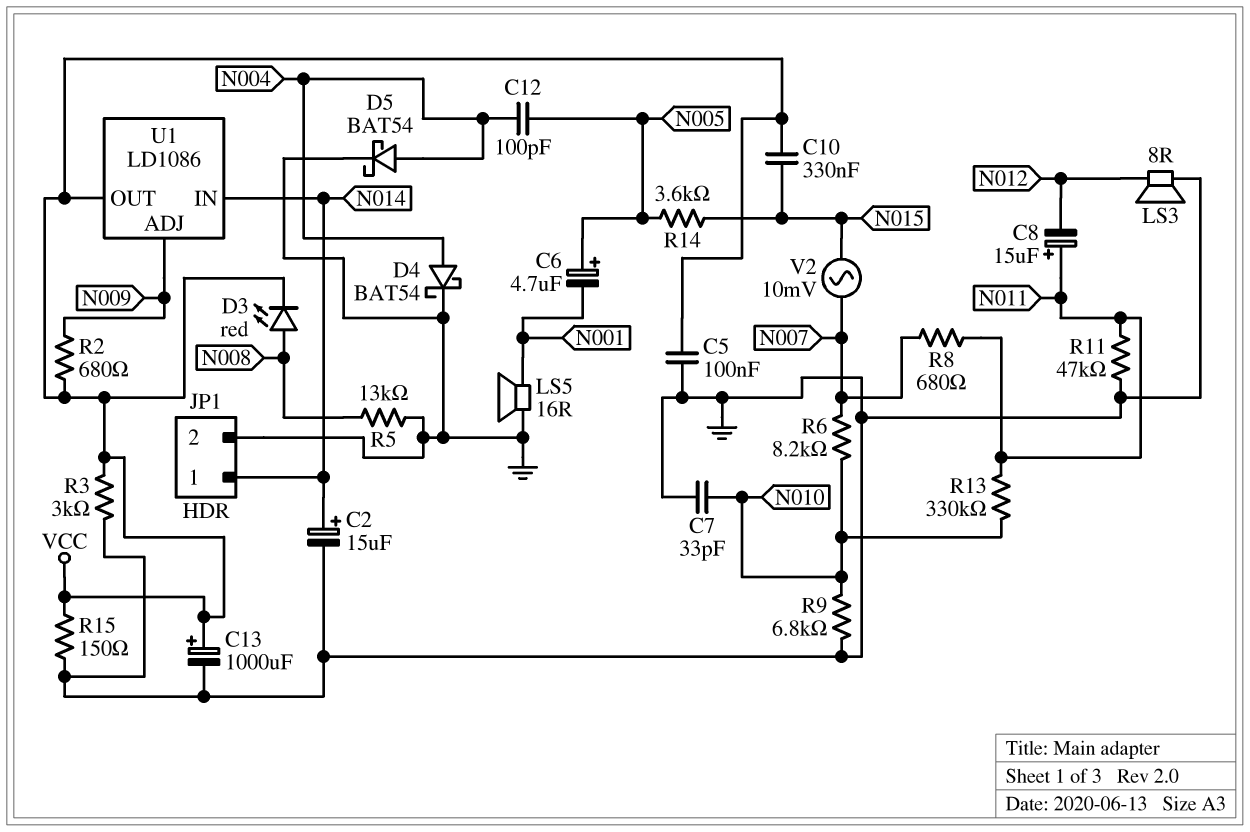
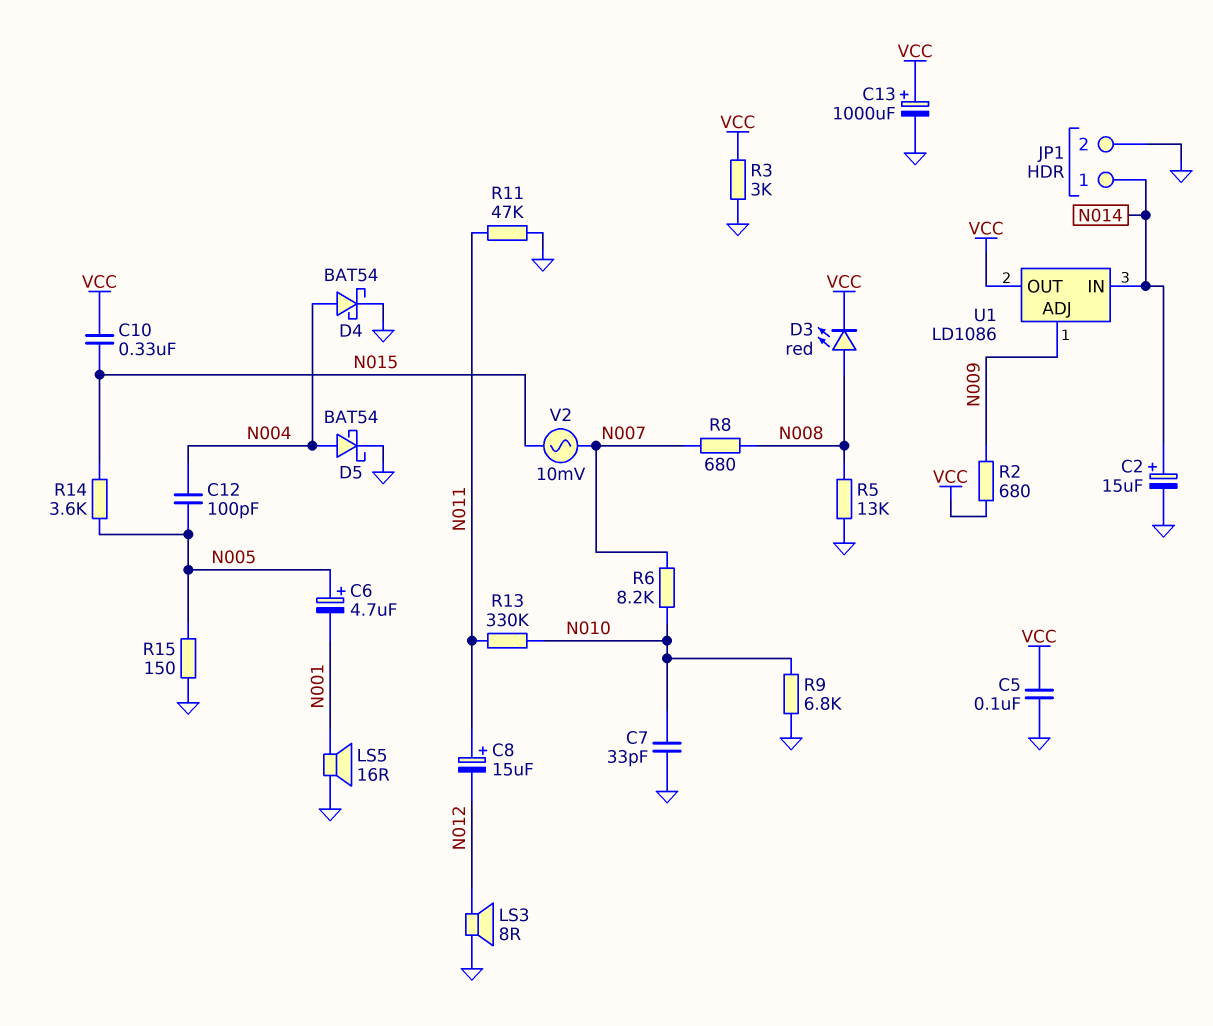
R8: 680 (N007, N011) -> 680 (N007, N008)
R15: 150 (GND, VCC) -> 150 (GND, N005)

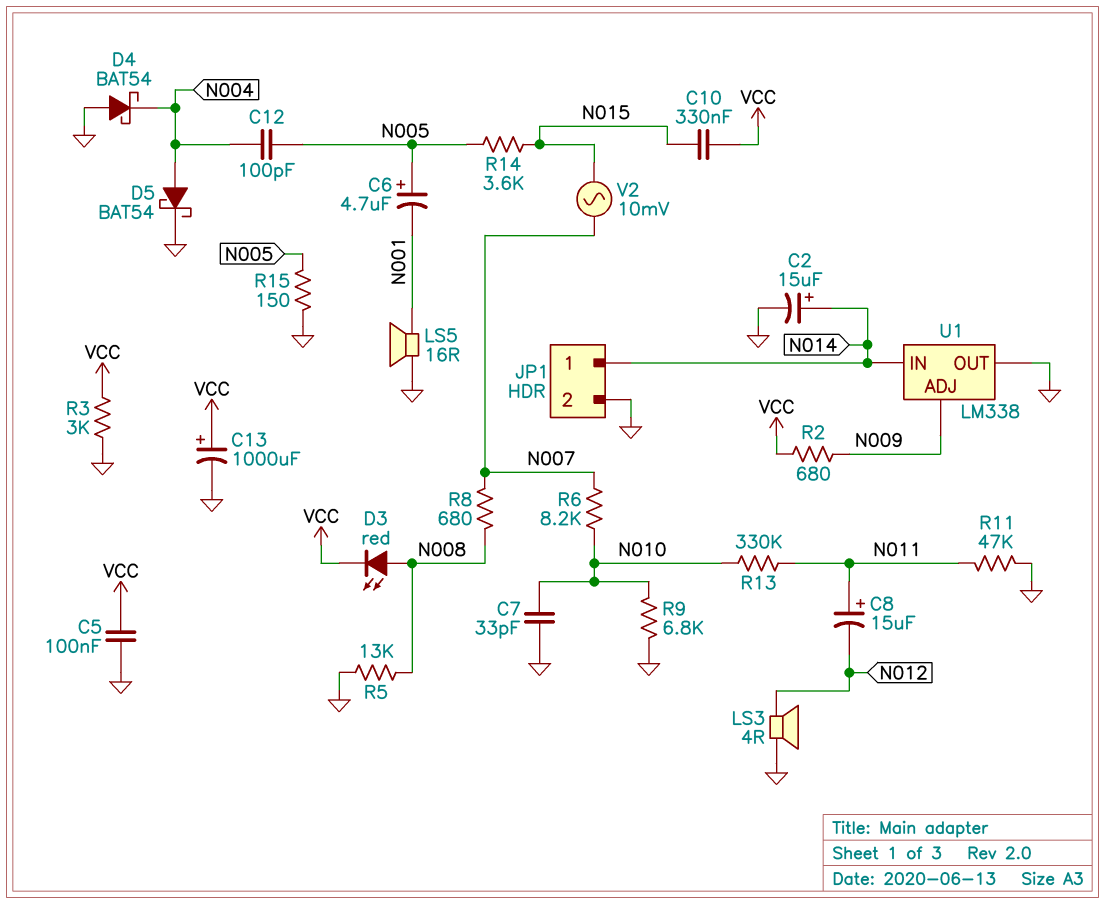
D4: schottky BAT54 (A N004, K GND) -> schottky BAT54 (A GND, K N004)
LS3: speaker 8R (GND, N012) -> speaker 4R (GND, N012)
U1: LD1086 -> LM338
U1 pin OUT: VCC -> GND

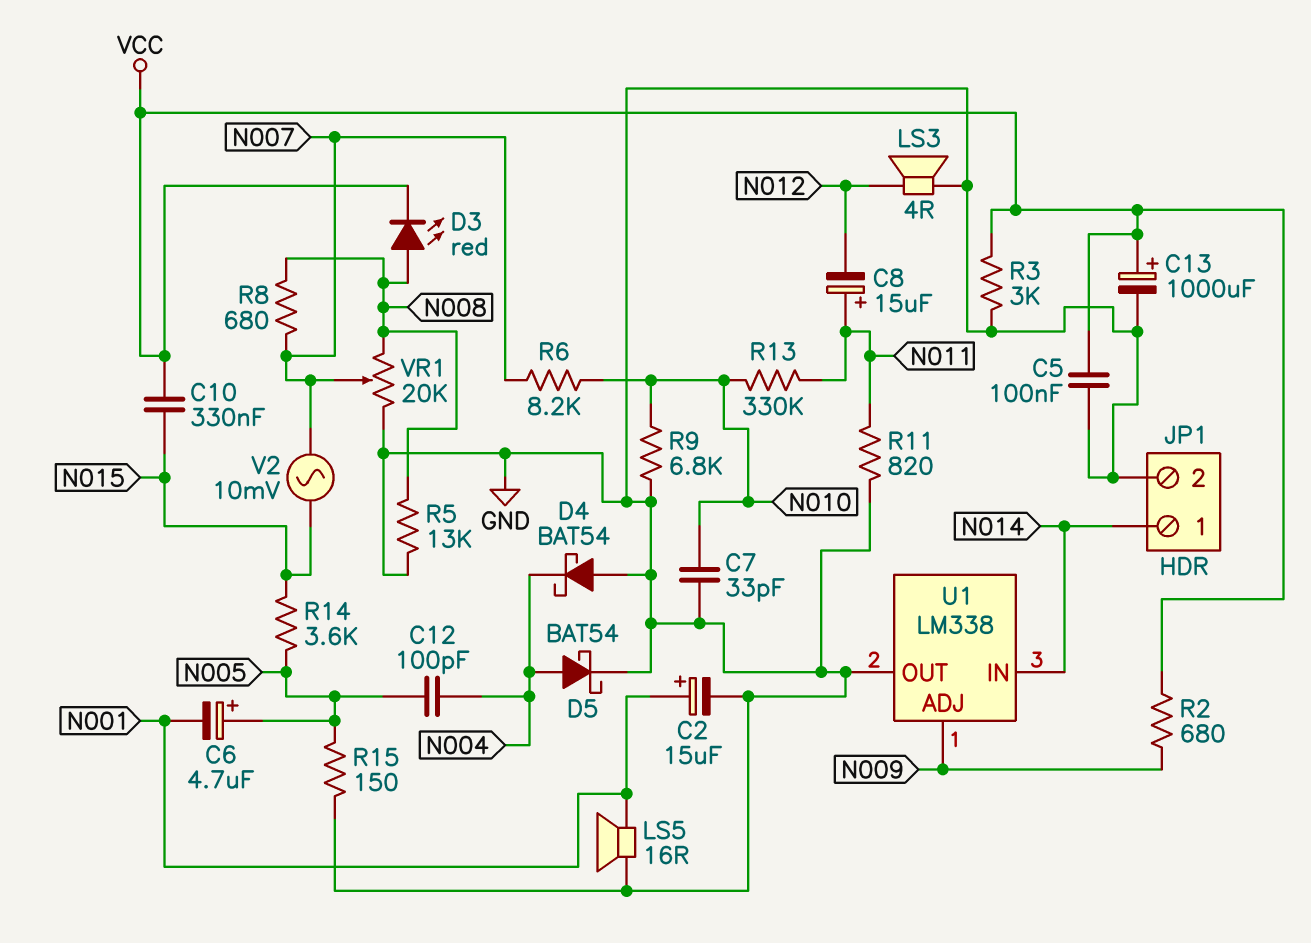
C2: 15uF (plus N014, minus GND) -> 15uF (plus N001, minus GND)
R11: 47k (GND, N011) -> 820 (GND, N011)
VR1: none -> 20k (GND, N008, wiper N007)

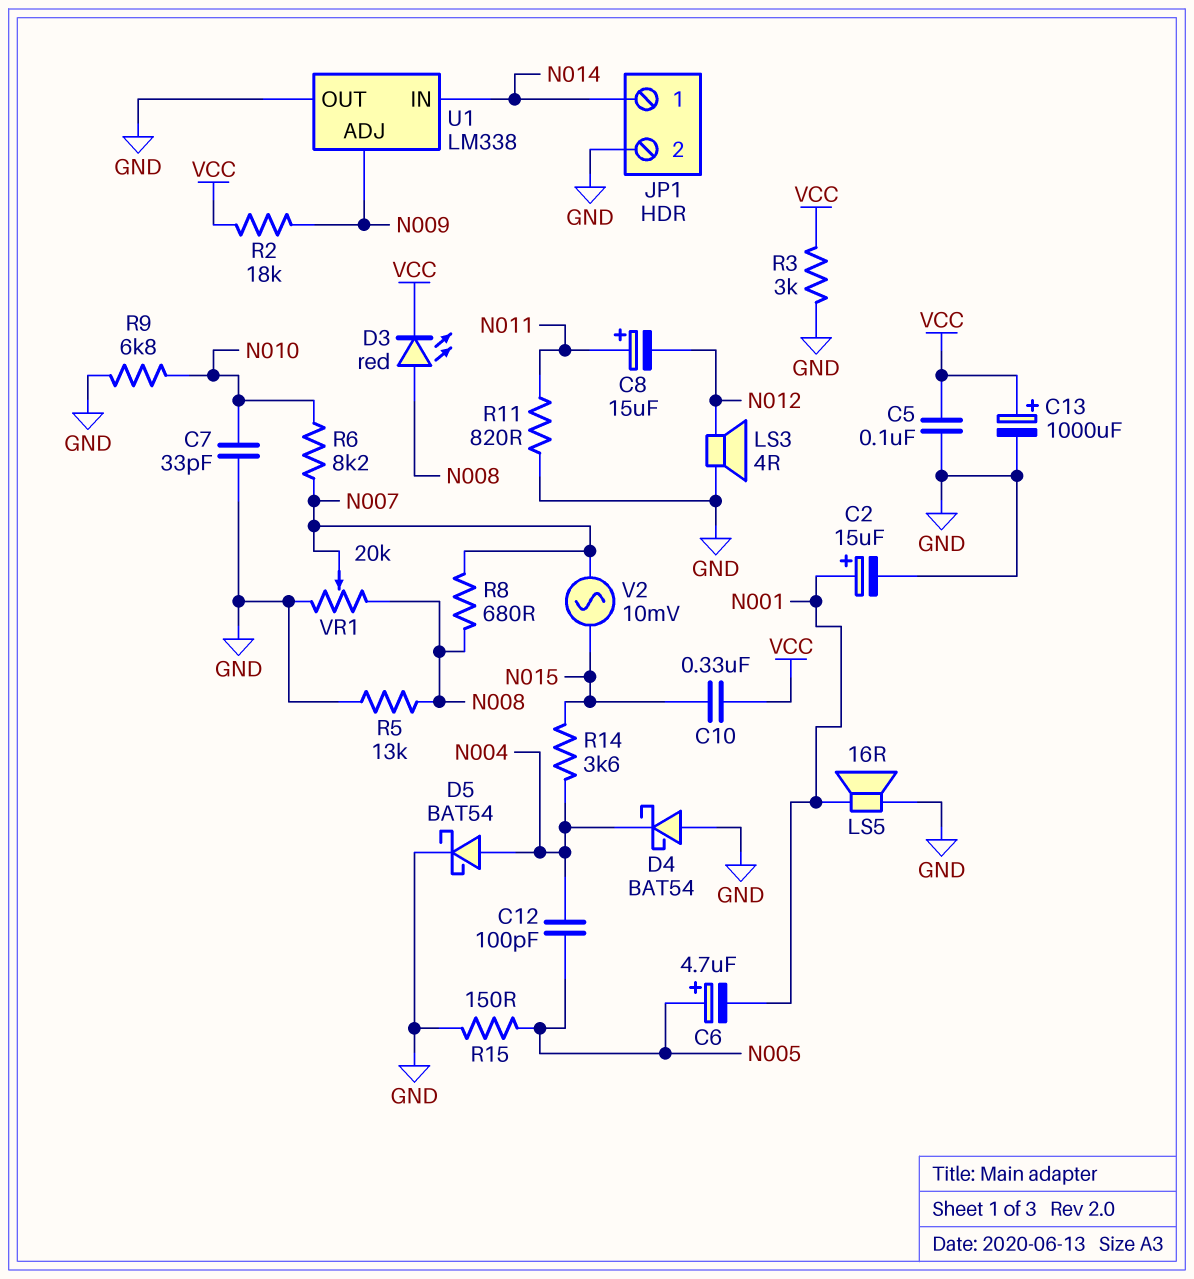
R2: 680 (N009, VCC) -> 18k (N009, VCC)
R13: 330k (N010, N011) -> none
R14: 3.6k (N005, N015) -> 3.6k (N004, N015)

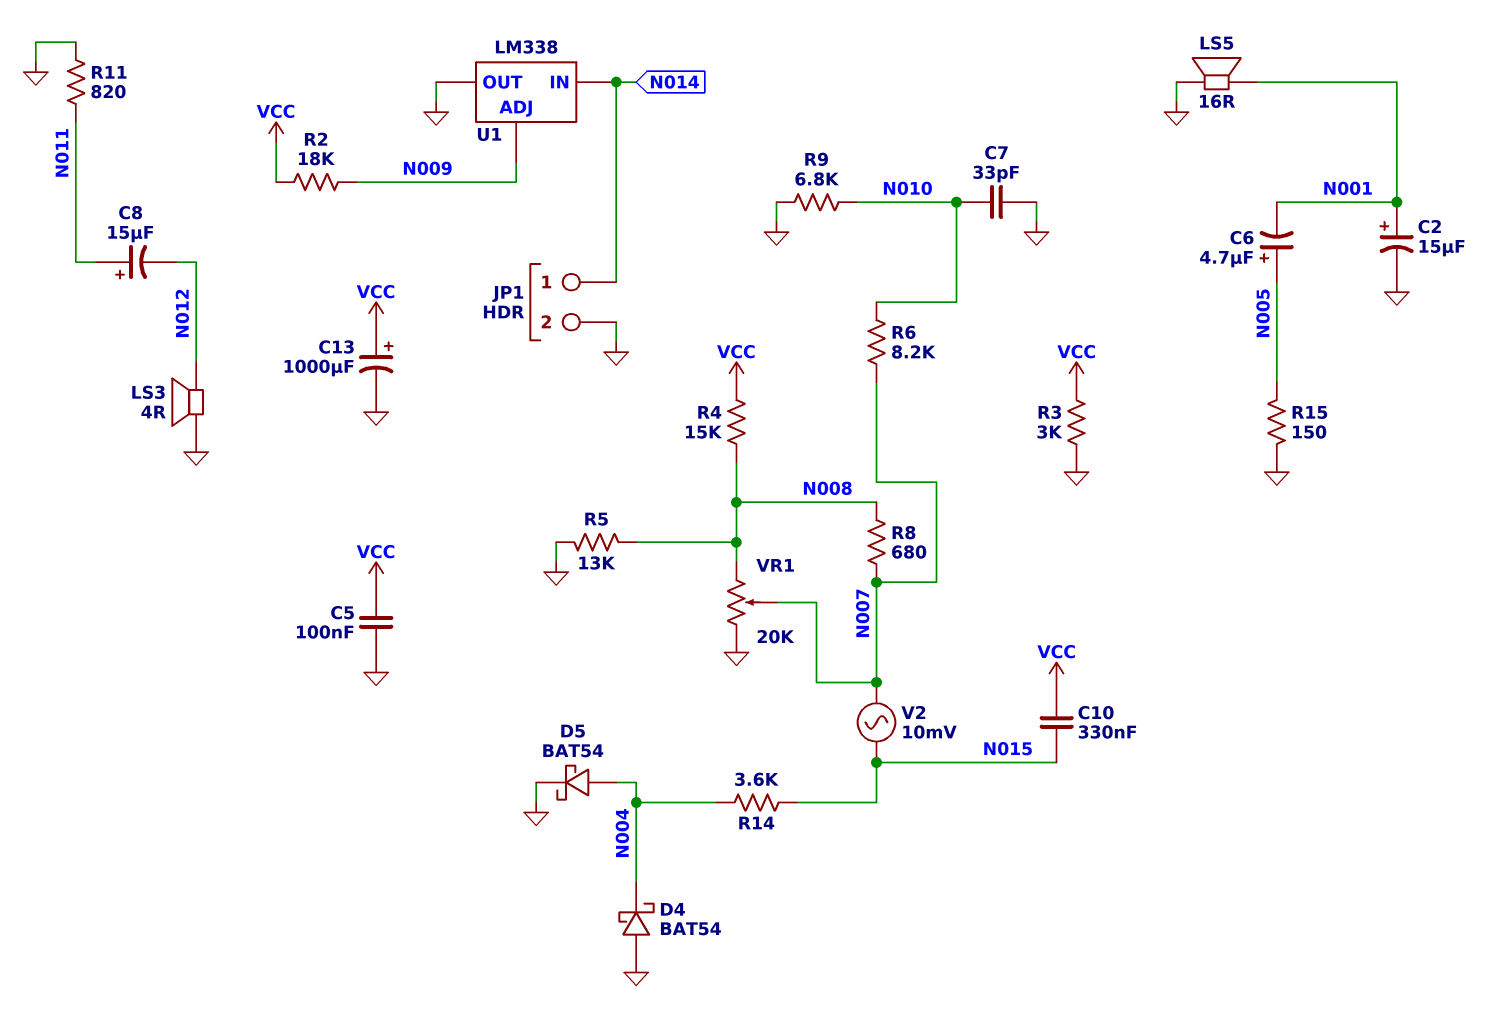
C12: 100pF (N004, N005) -> none
D3: LED red (A N008, K VCC) -> none
R4: none -> 15k (N008, VCC)

